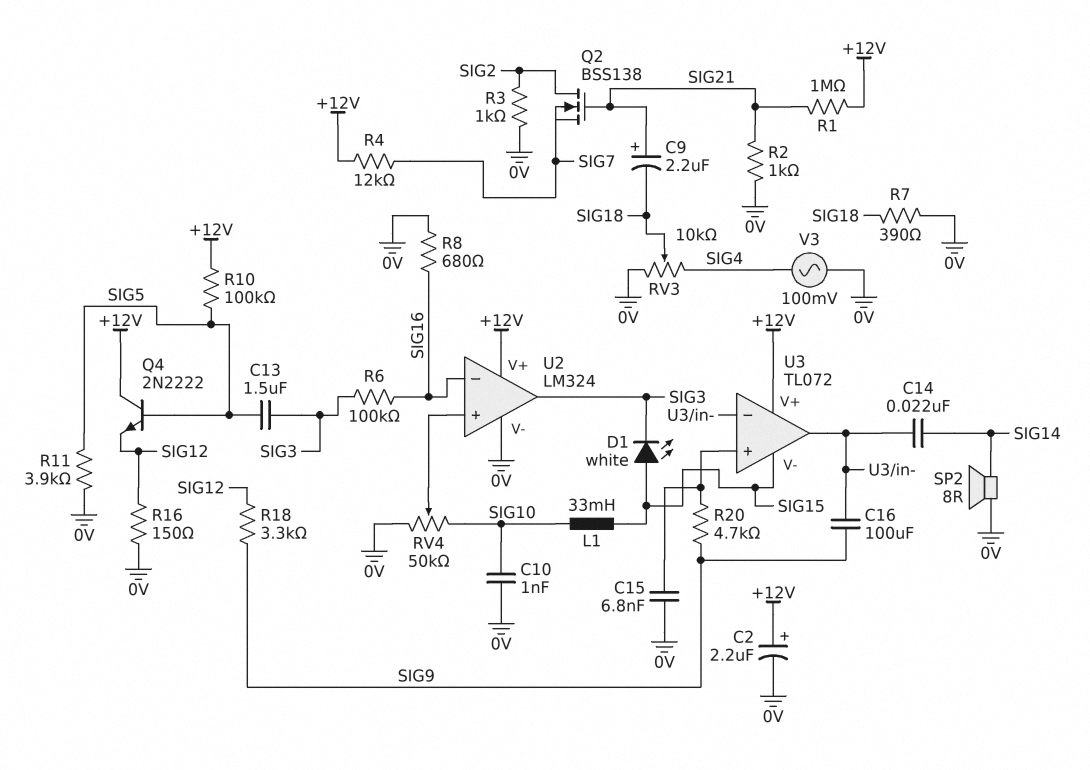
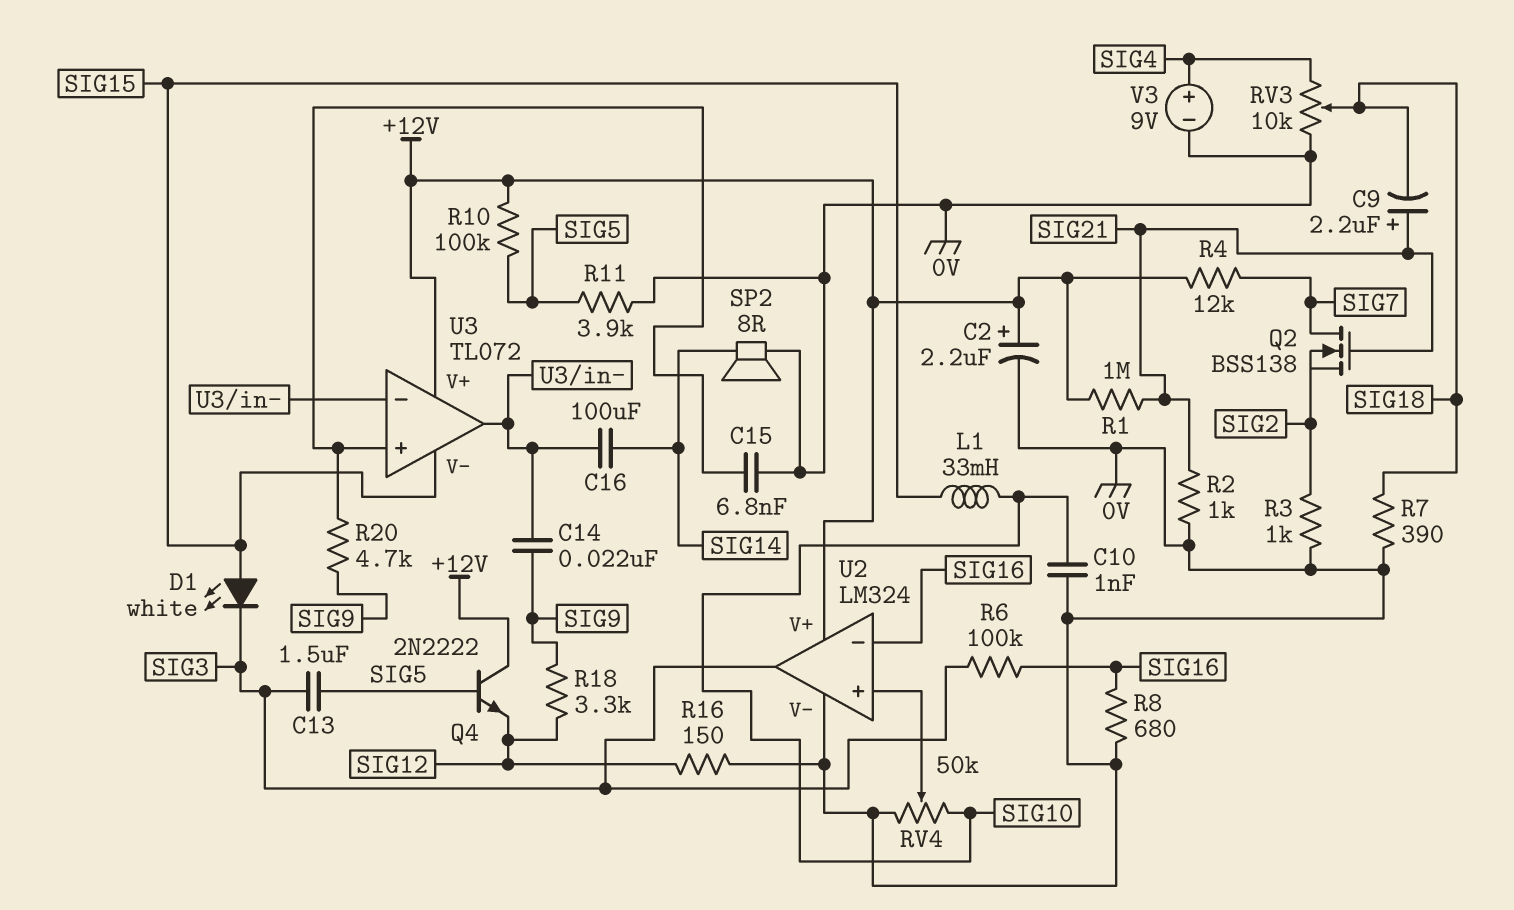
C14: 22nF (SIG14, U3/in-) -> 22nF (SIG9, U3/in-)
C16: 100uF (SIG9, U3/in-) -> 100uF (SIG14, U3/in-)
Q2: NMOS BSS138 (G SIG21, D SIG2, S SIG7) -> NMOS BSS138 (G SIG21, D SIG7, S SIG2)
V3: AC 100mV (0V, SIG4) -> 9V (plus SIG4, minus 0V)

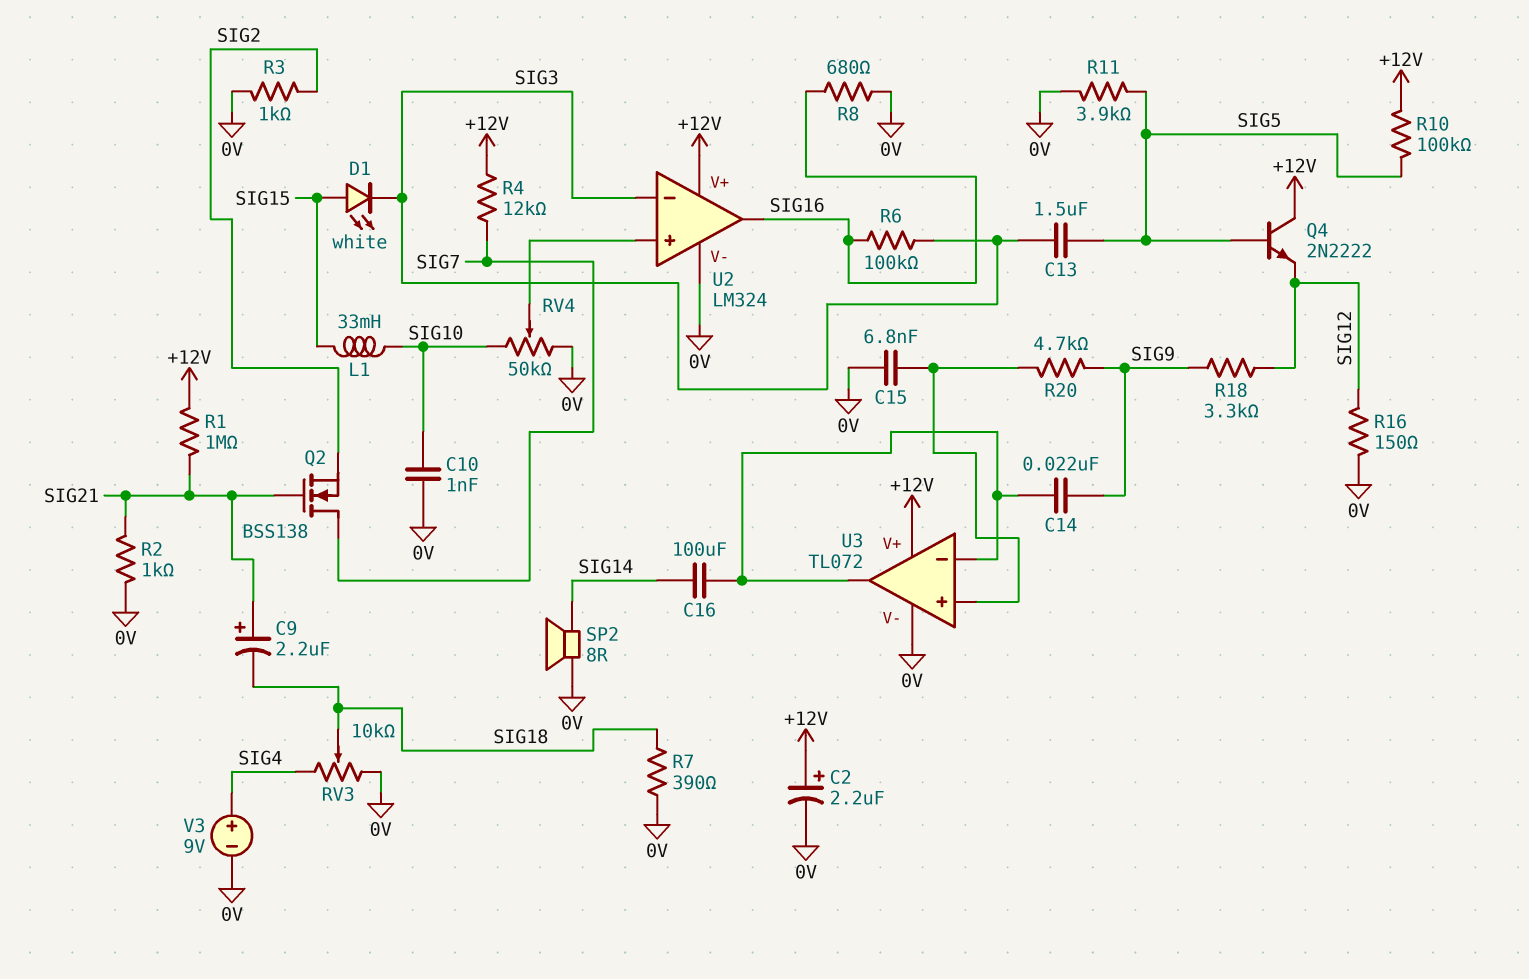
U2 pin in-: SIG16 -> SIG3
U2 pin out: SIG3 -> SIG16
U3 pin V-: SIG15 -> 0V

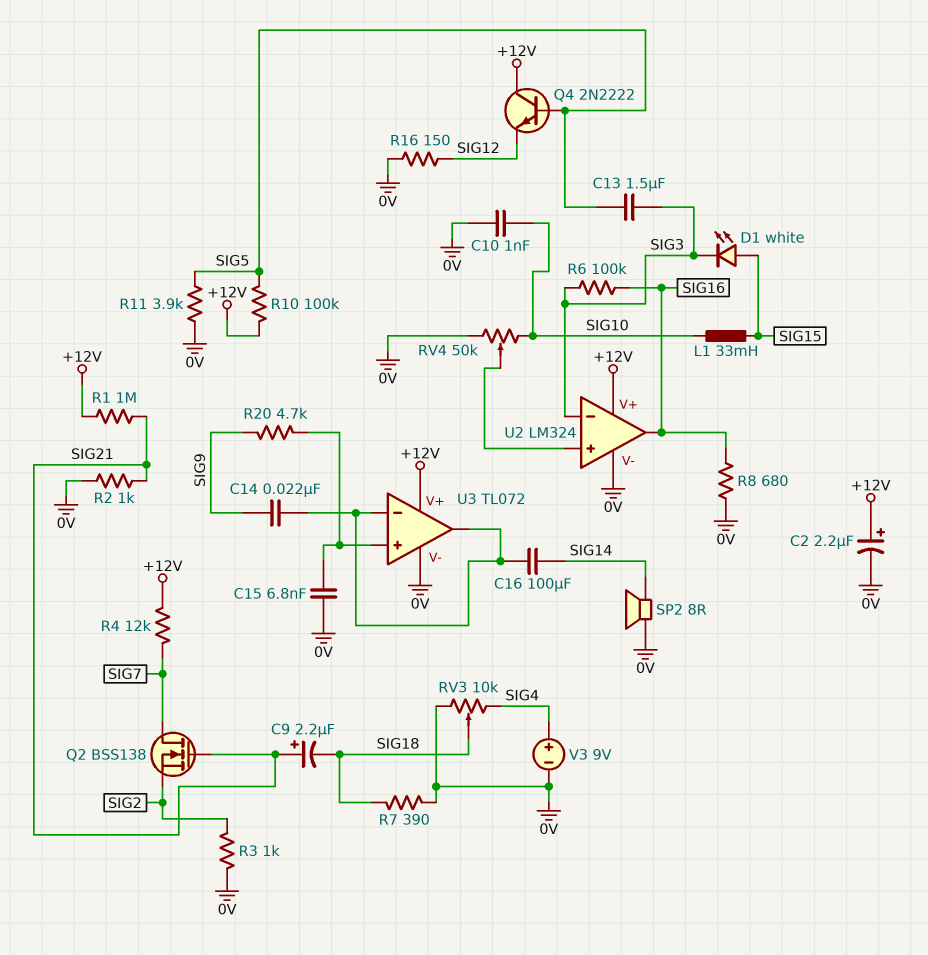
R18: 3.3k (SIG9, SIG12) -> none

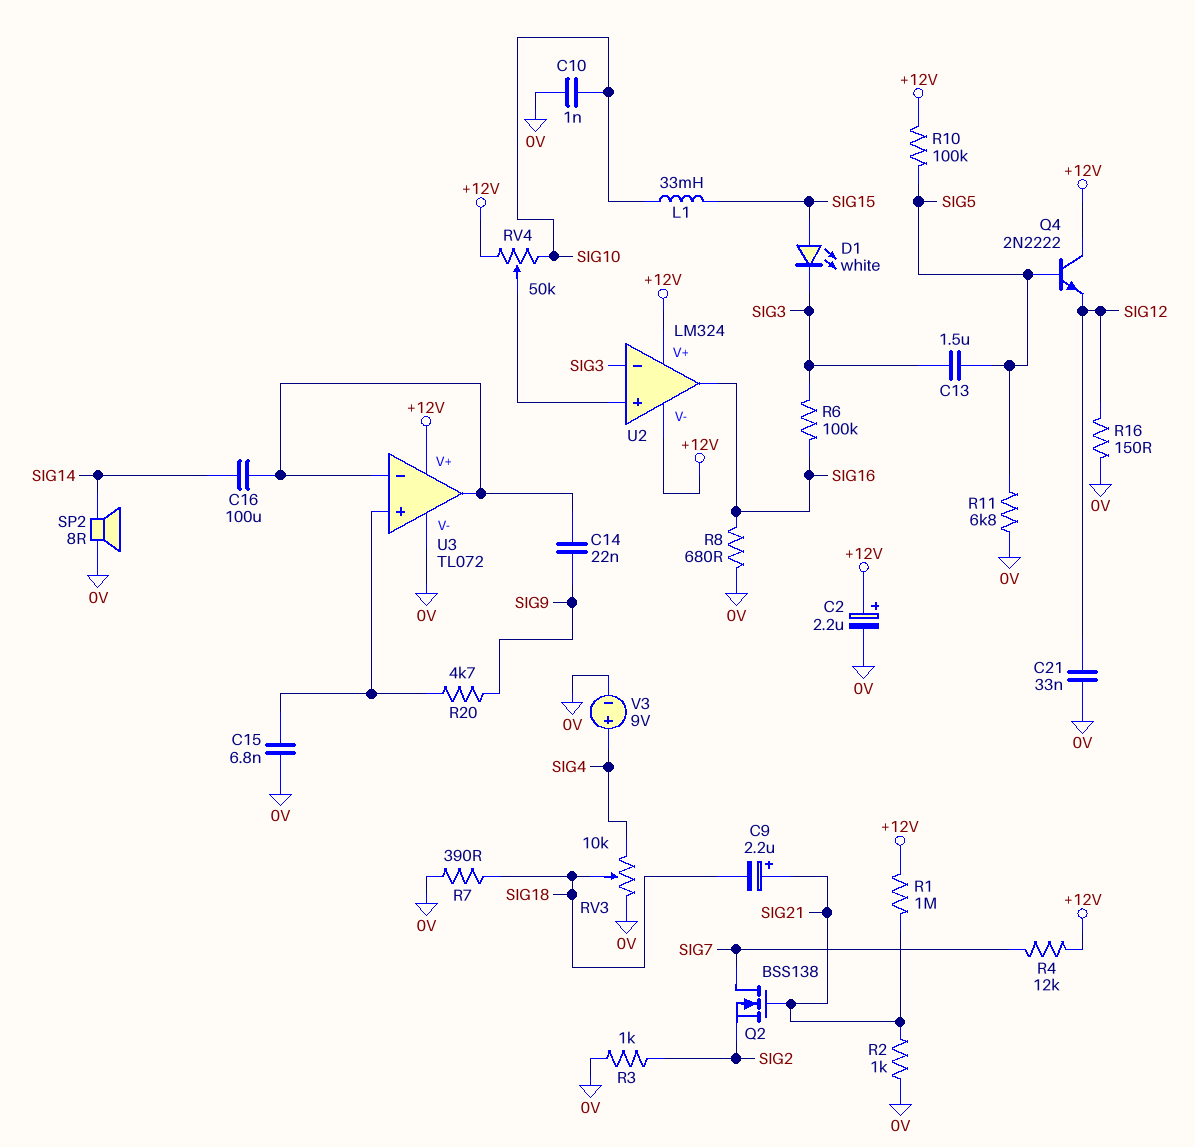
C21: none -> 33nF (0V, SIG12)
R11: 3.9k (0V, SIG5) -> 6.8k (0V, SIG5)
RV4: 50k (0V, SIG10, wiper U2/in+) -> 50k (+12V, SIG10, wiper U2/in+)
U2 pin V-: 0V -> +12V

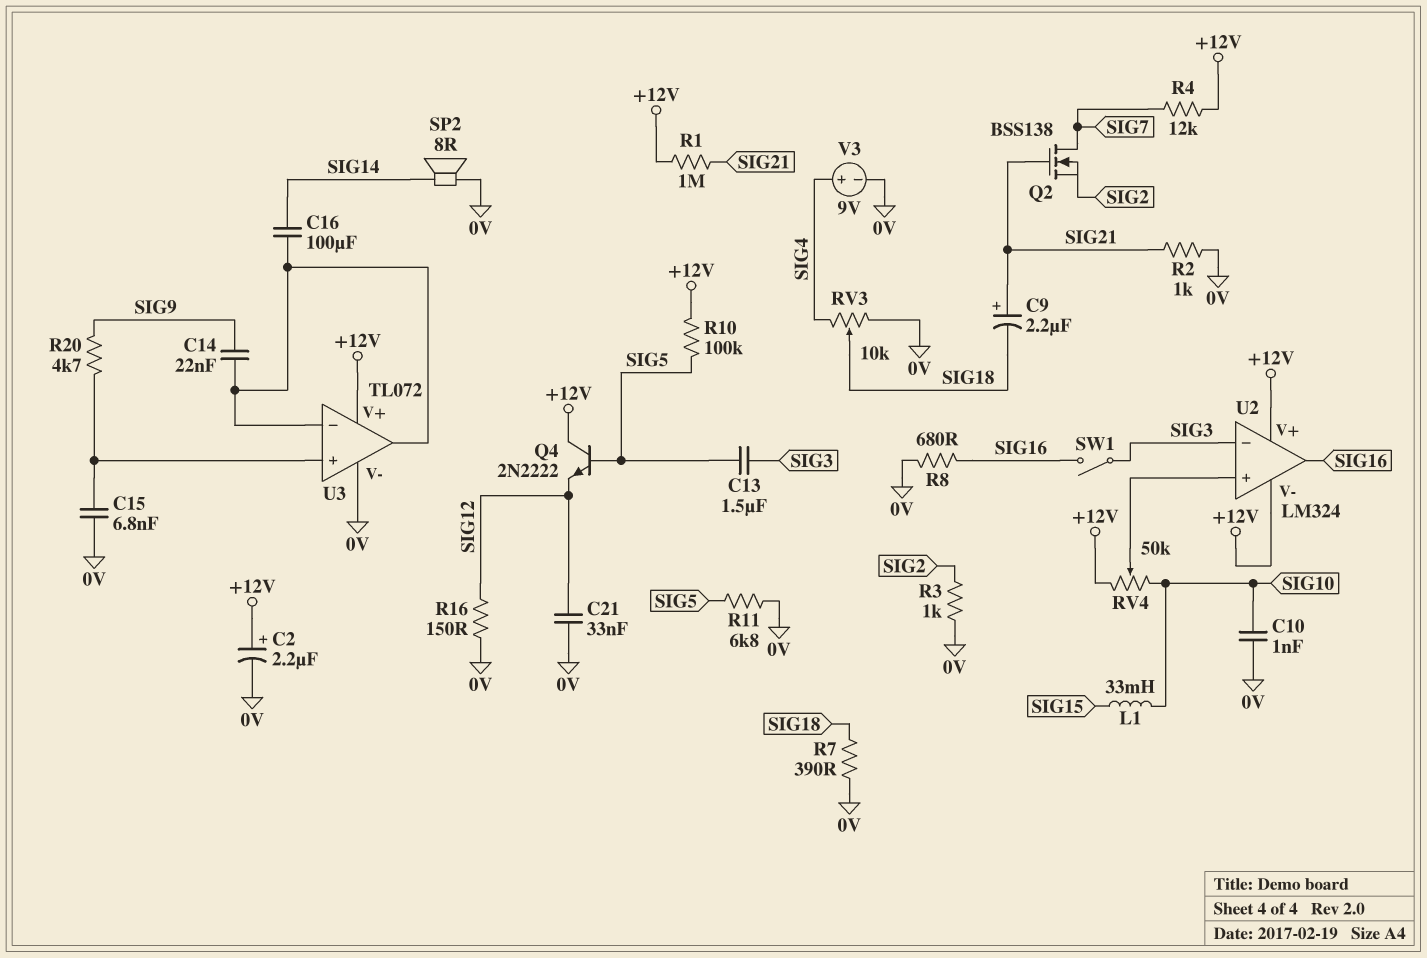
D1: LED white (A SIG15, K SIG3) -> none
R6: 100k (SIG3, SIG16) -> none
SW1: none -> switch (SIG3, SIG16)

